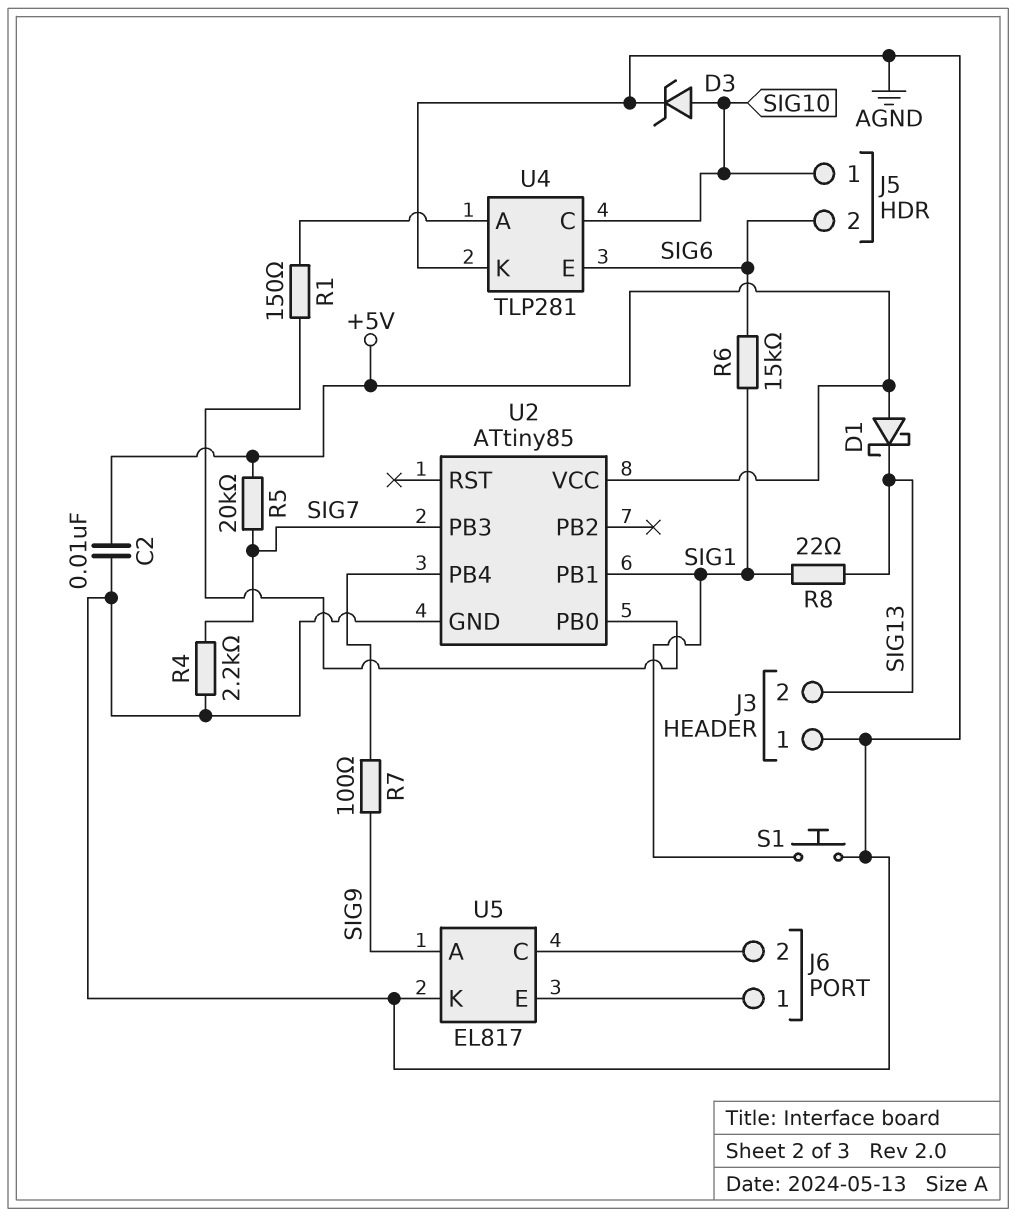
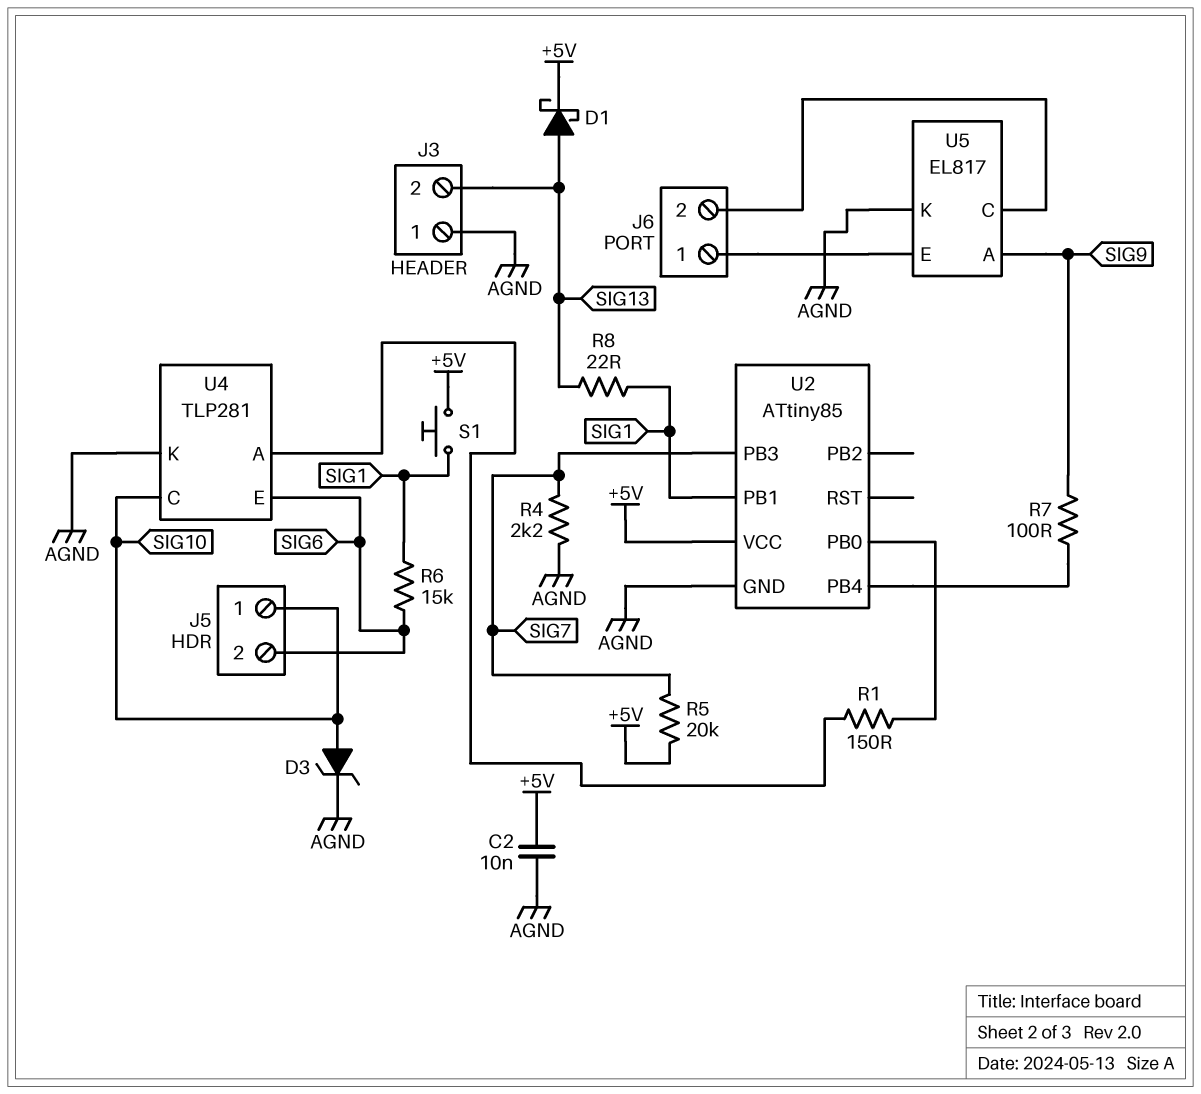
D1: schottky (A +5V, K SIG13) -> schottky (A SIG13, K +5V)
S1: button (AGND, SIG1) -> button (+5V, SIG1)

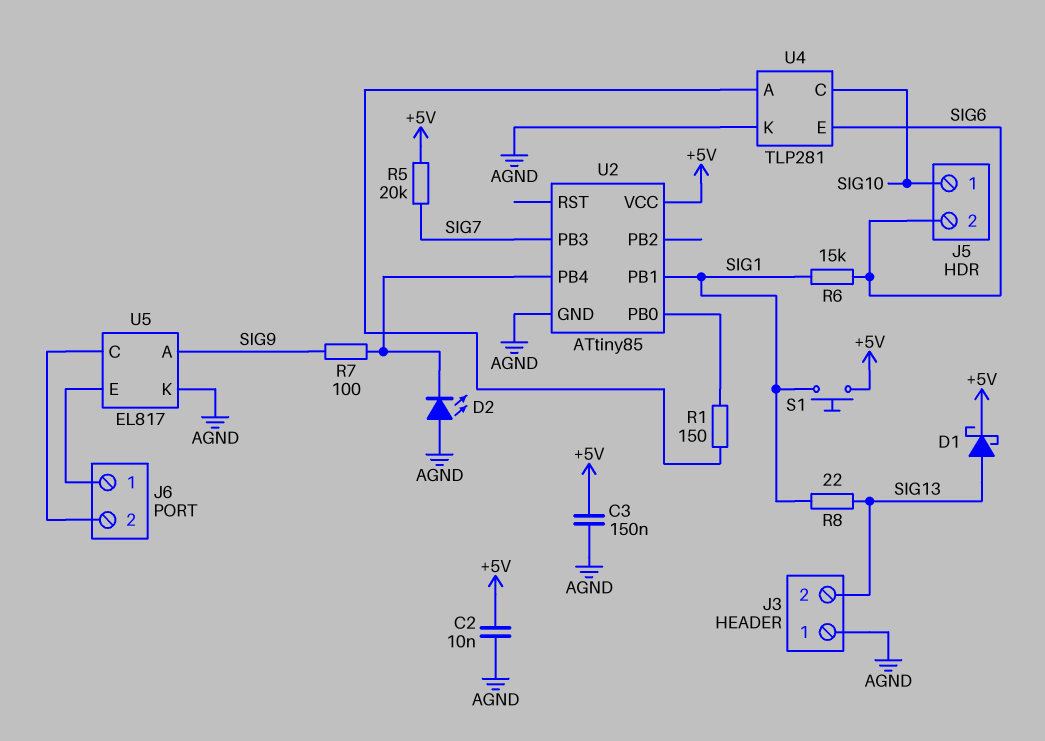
C3: none -> 150nF (+5V, AGND)
D2: none -> LED (A AGND, K U2/PB4)
D3: zener (A SIG10, K AGND) -> none
R4: 2.2k (AGND, SIG7) -> none

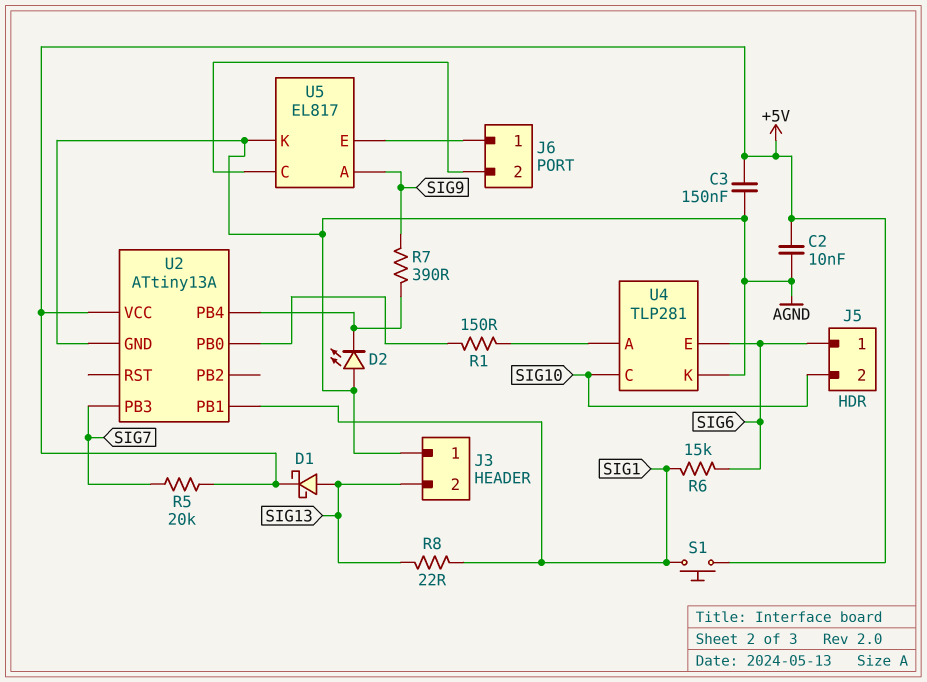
J5 pin 1: SIG10 -> SIG6
J5 pin 2: SIG6 -> SIG10
R7: 100 (SIG9, U2/PB4) -> 390 (SIG9, U2/PB4)
U2: ATtiny85 -> ATtiny13A

